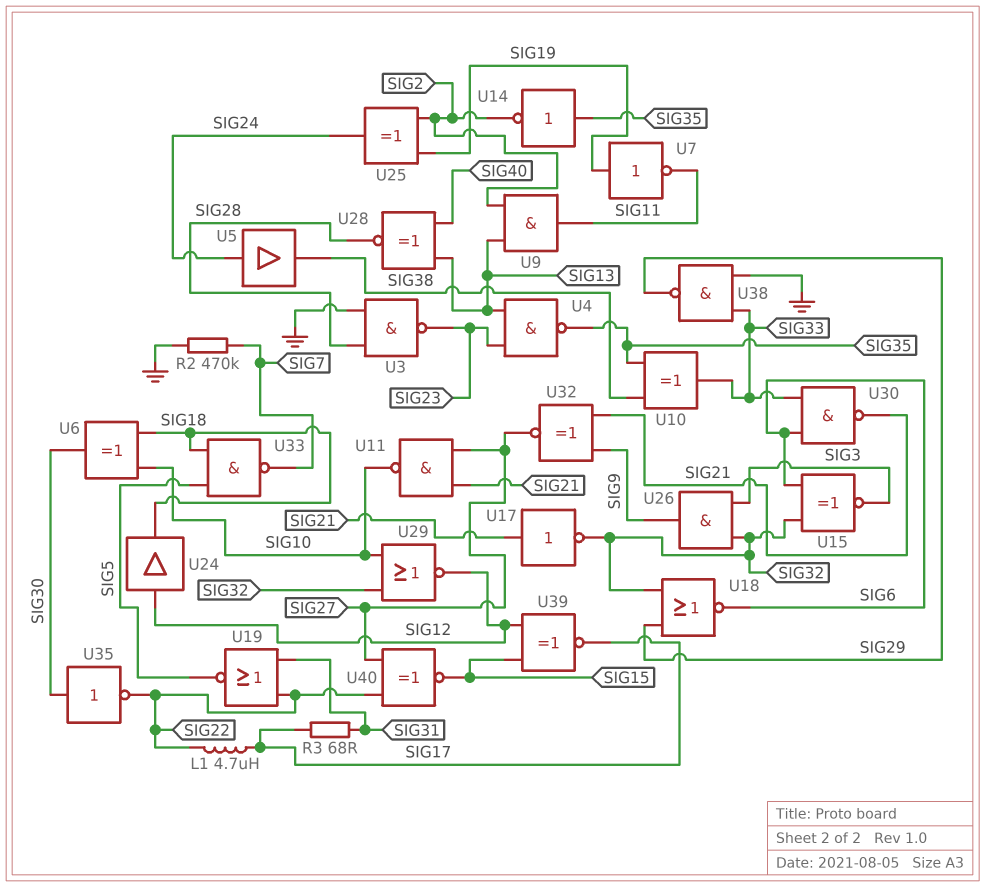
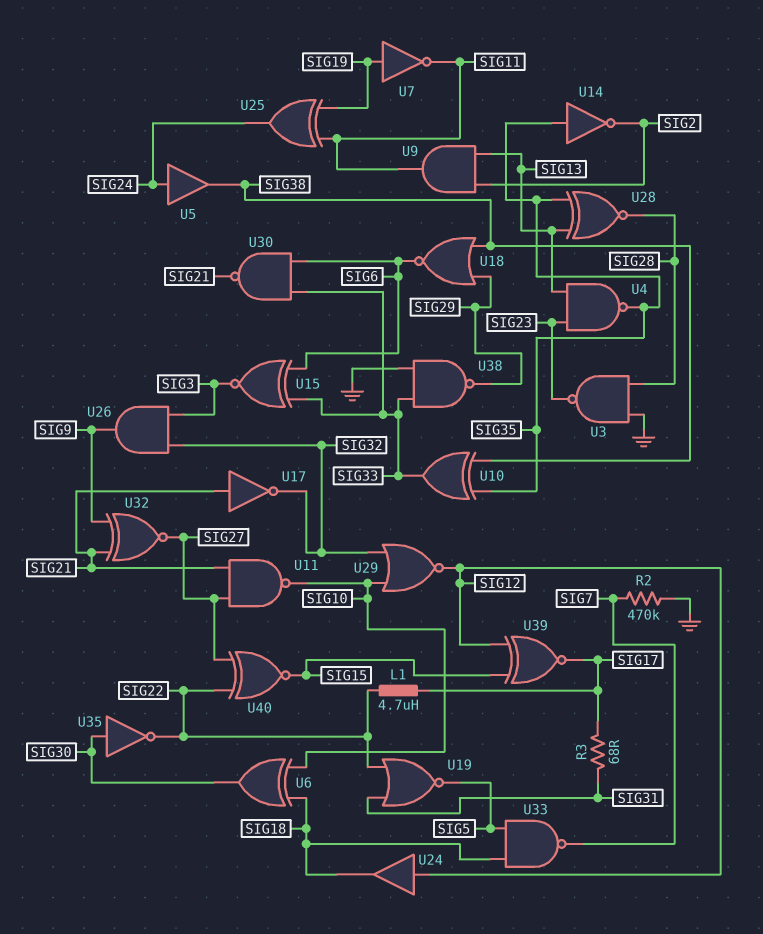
U15: XNOR (in SIG6, in SIG32, out SIG3) -> XNOR (in SIG6, in SIG33, out SIG3)
U18: NOR (in SIG29, in SIG32, out SIG6) -> NOR (in SIG29, in SIG38, out SIG6)
U25: XOR (in SIG2, in SIG19, out SIG24) -> XOR (in SIG11, in SIG19, out SIG24)
U28: XNOR (in SIG13, in SIG40, out SIG28) -> XNOR (in SIG13, in SIG35, out SIG28)

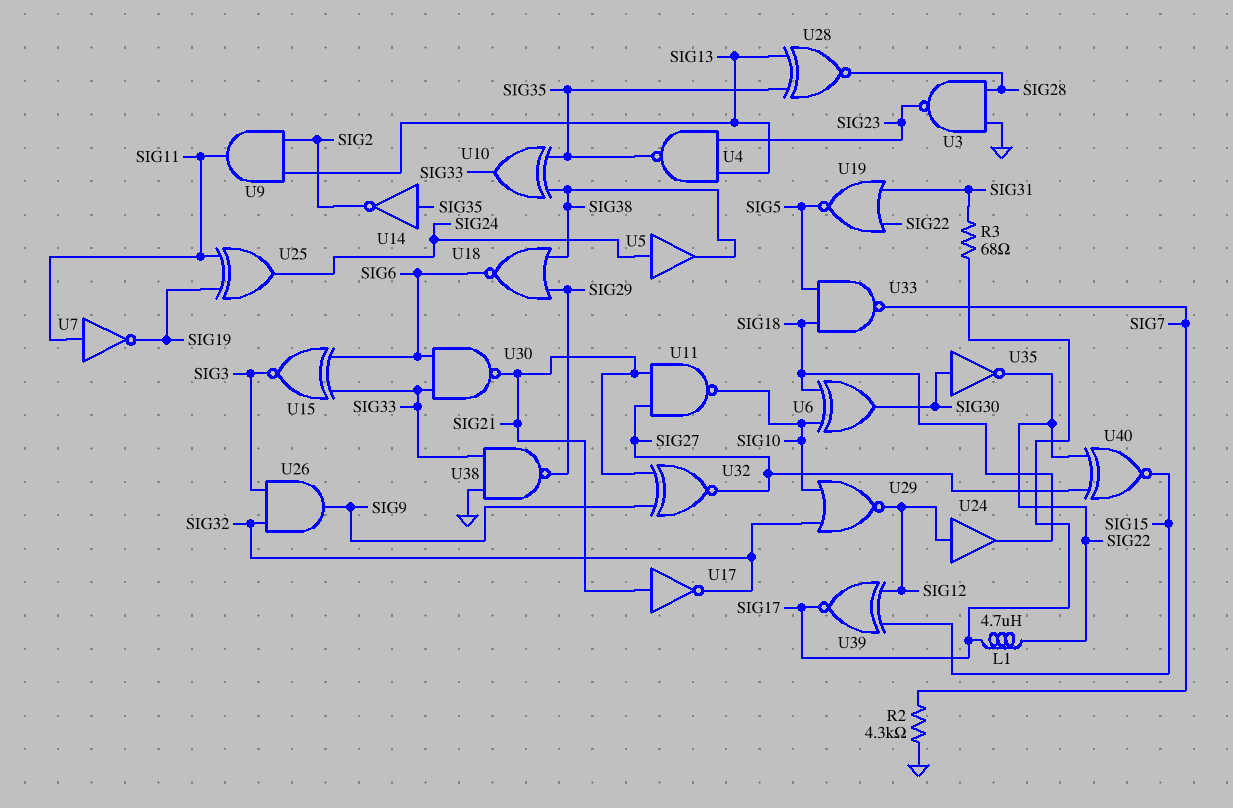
R2: 470k (GND, SIG7) -> 4.3k (GND, SIG7)
U7: NOT (in SIG19, out SIG11) -> NOT (in SIG11, out SIG19)

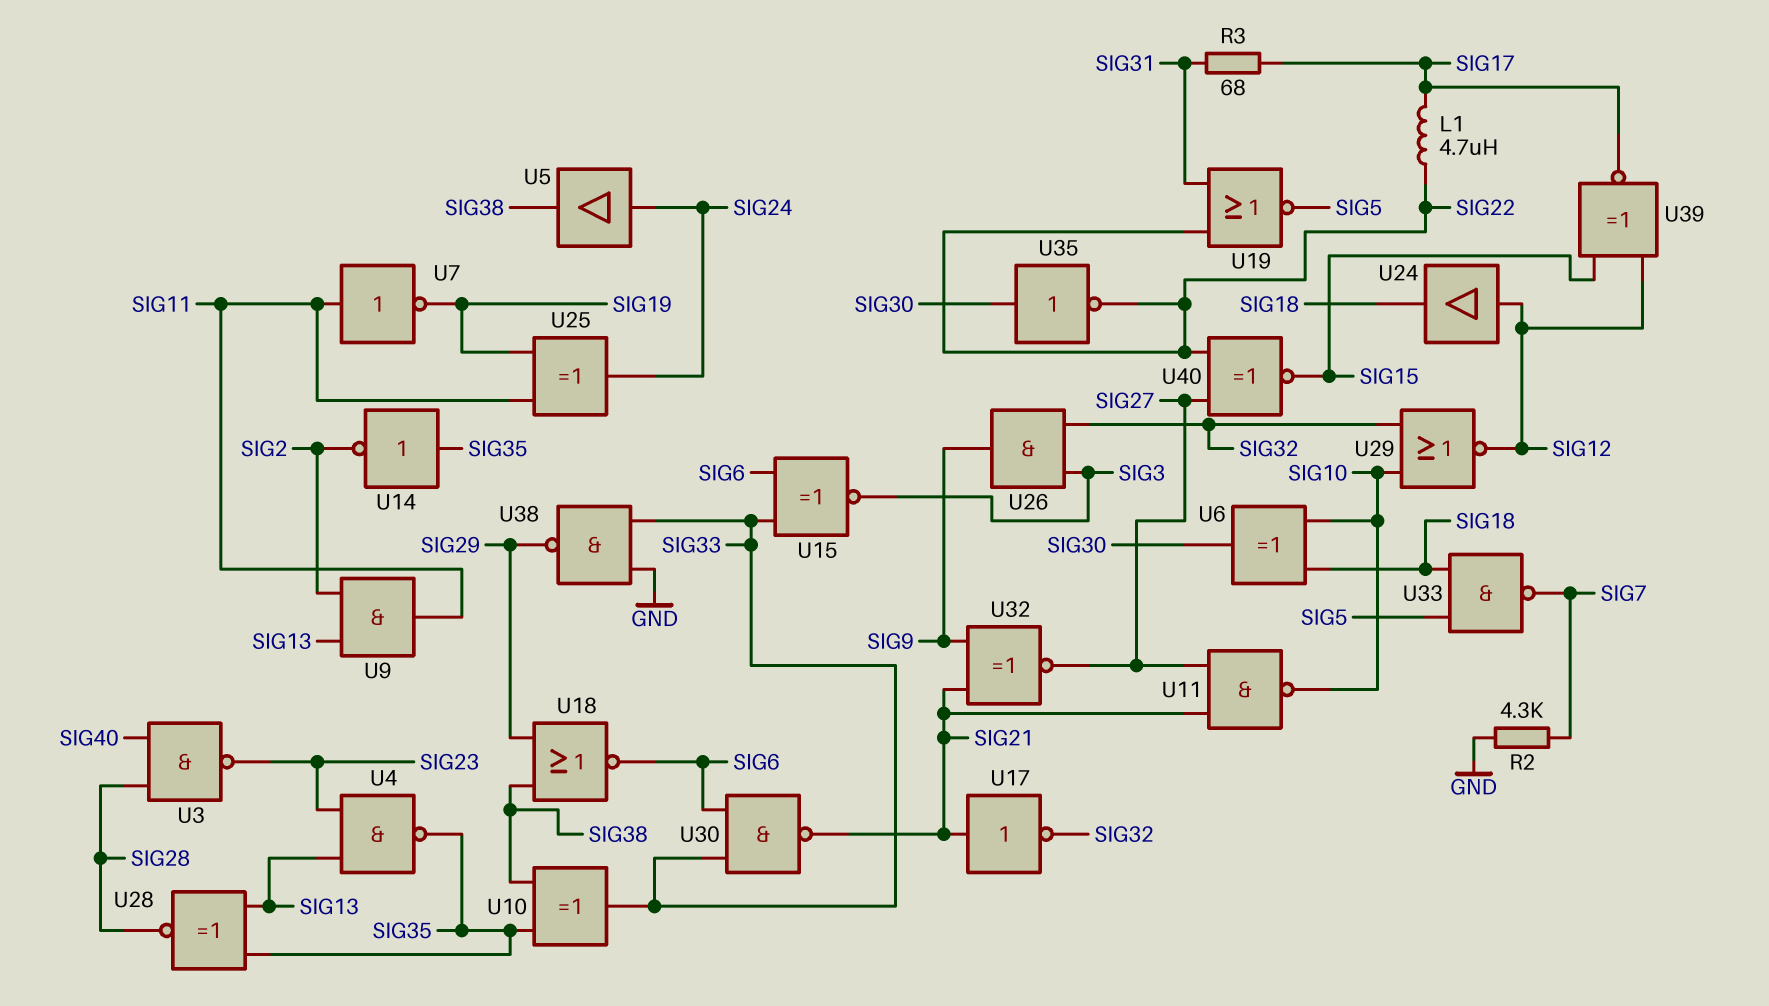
U3: NAND (in GND, in SIG28, out SIG23) -> NAND (in SIG28, in SIG40, out SIG23)

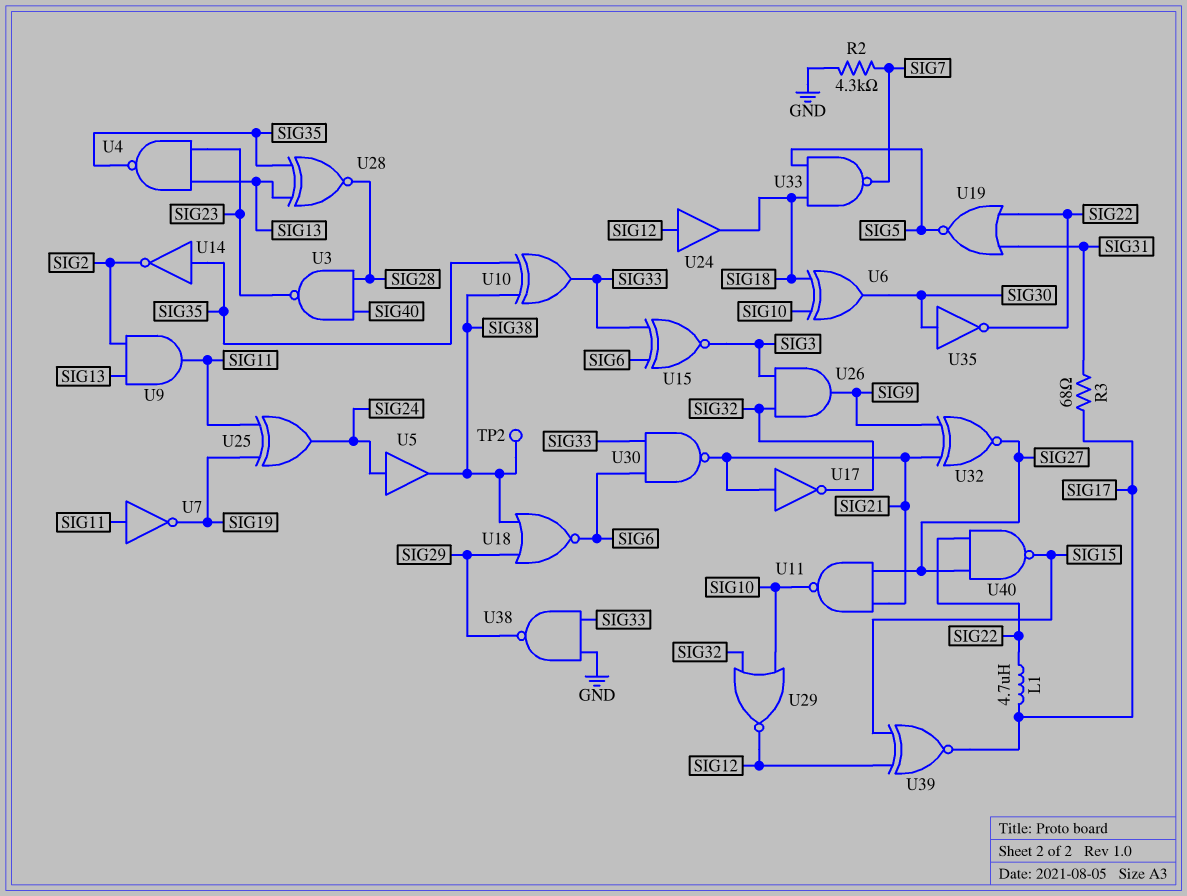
TP2: none -> test point (SIG38)
U40: XNOR (in SIG22, in SIG27, out SIG15) -> NAND (in SIG22, in SIG27, out SIG15)

